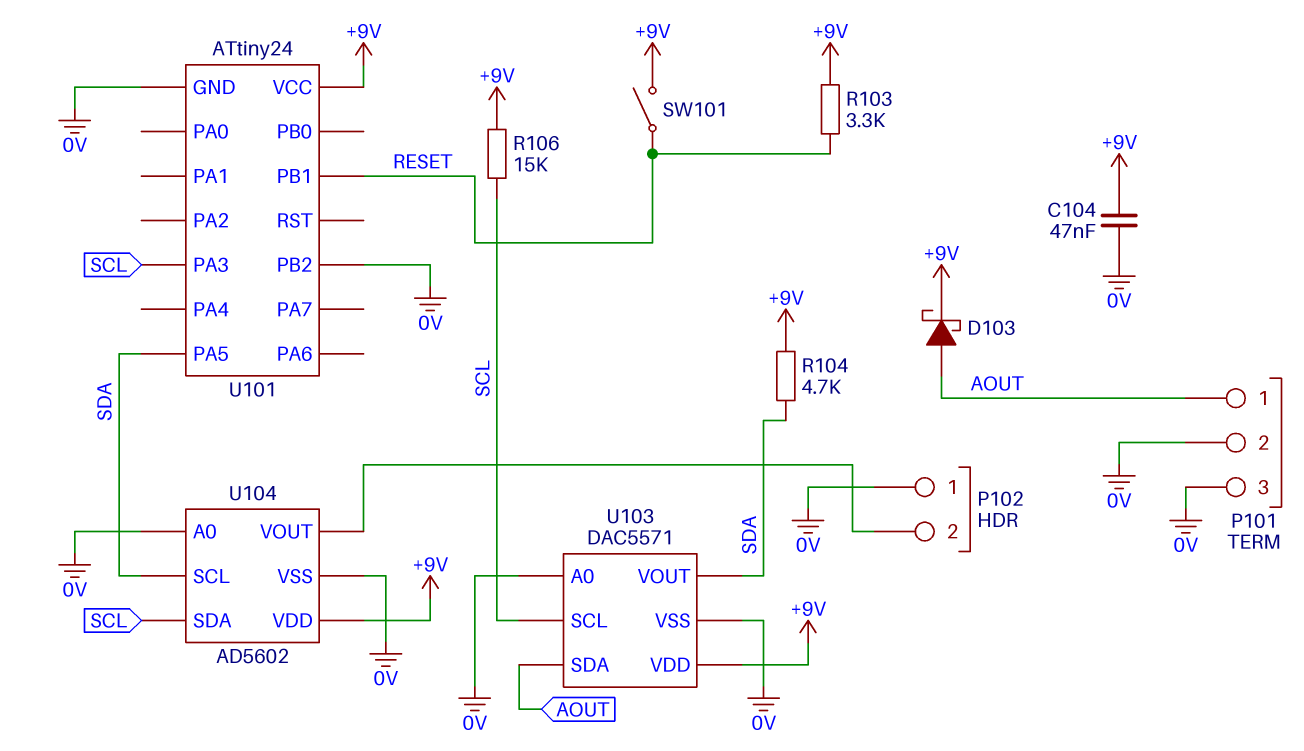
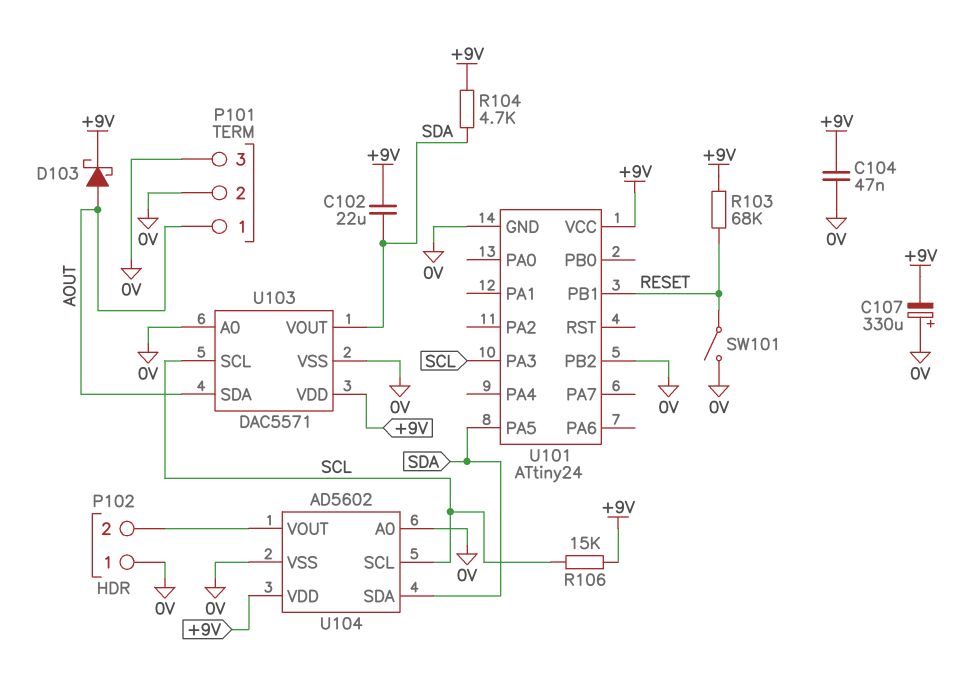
C102: none -> 22uF (+9V, SDA)
C107: none -> 330uF (plus 0V, minus +9V)
R103: 3.3k (+9V, RESET) -> 68k (+9V, RESET)
SW101: switch (+9V, RESET) -> switch (0V, RESET)
U104 pin SCL: SDA -> SCL
U104 pin SDA: SCL -> SDA

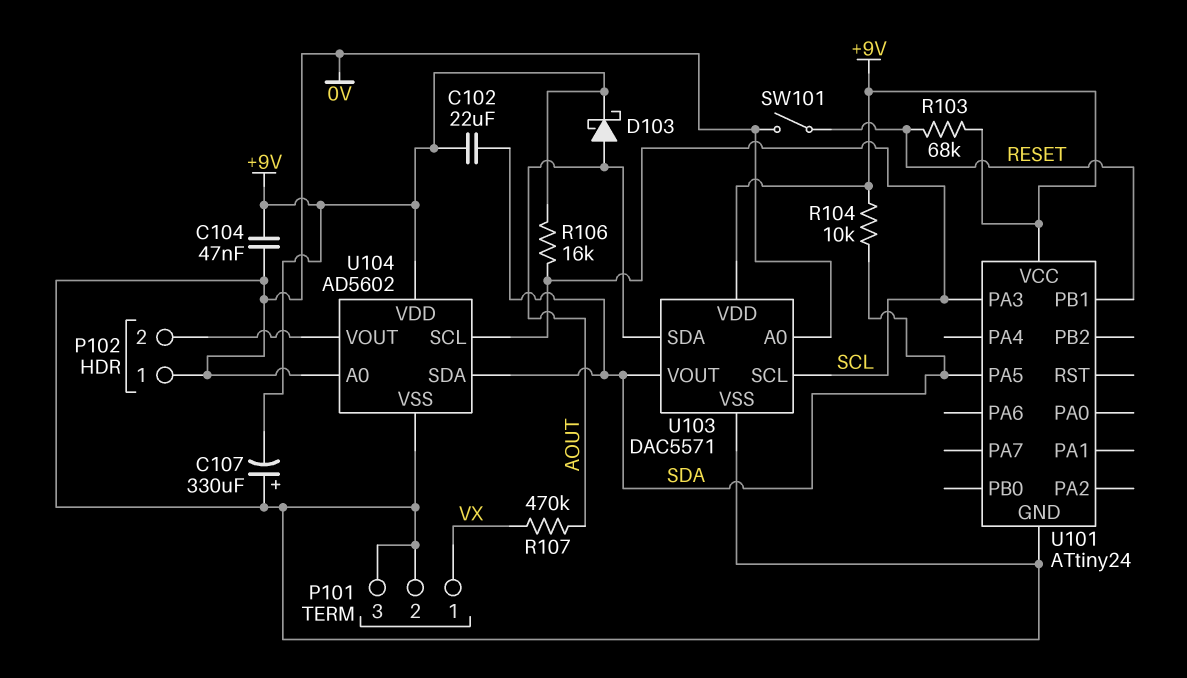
P101 pin 1: AOUT -> VX
R104: 4.7k (+9V, SDA) -> 10k (+9V, SDA)
R106: 15k (+9V, SCL) -> 16k (+9V, SCL)
R107: none -> 470k (AOUT, VX)
U101 pin PB2: 0V -> none

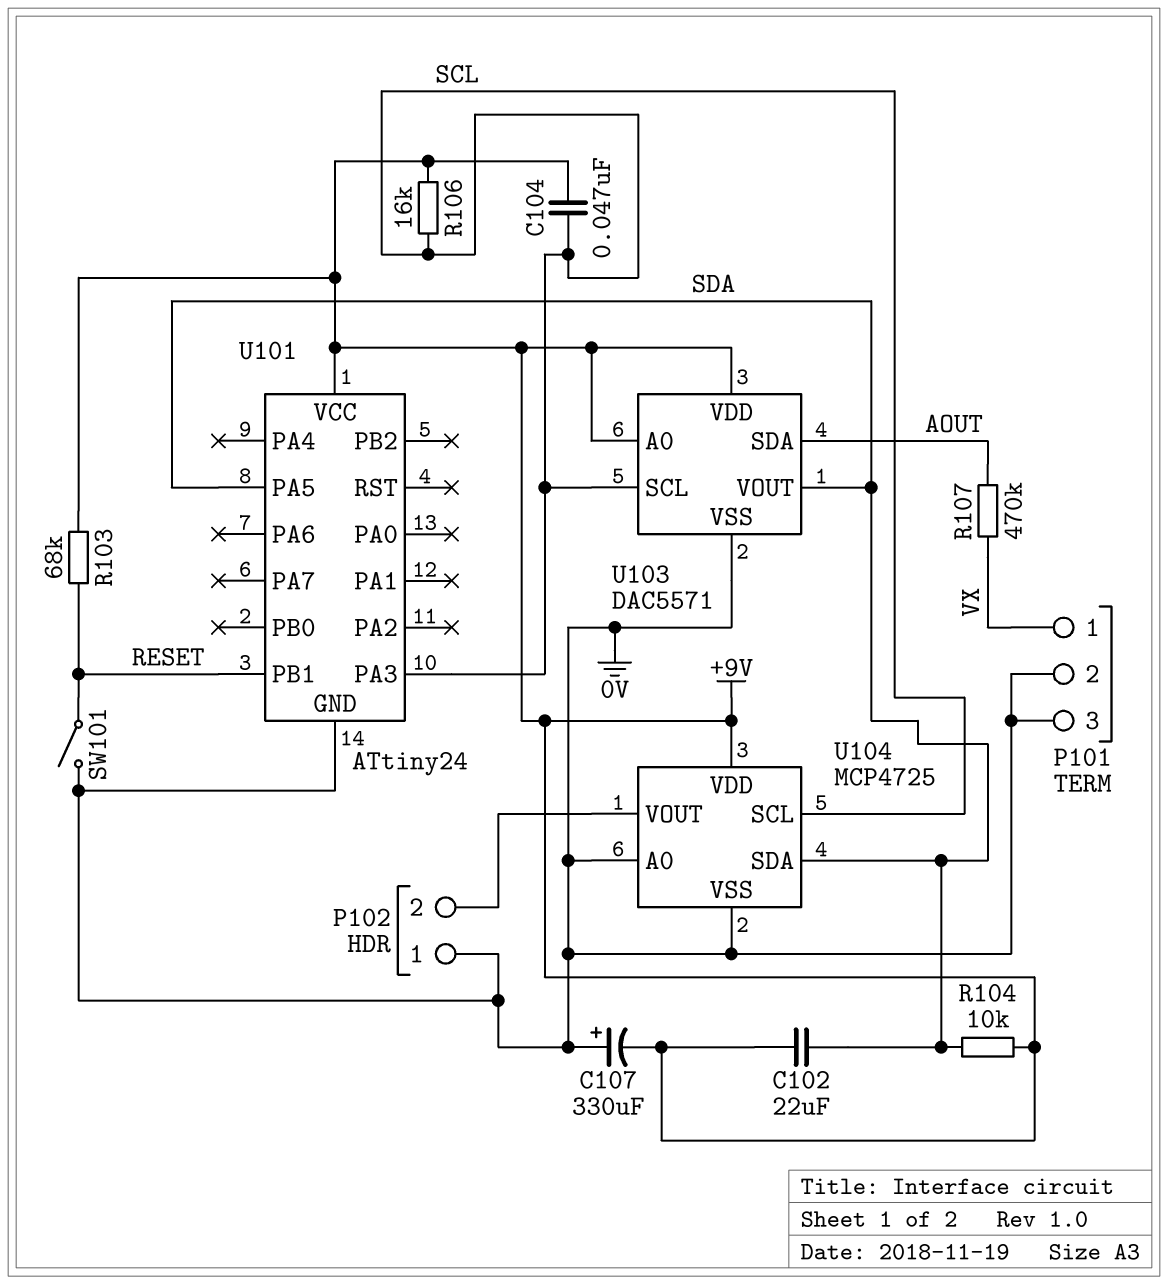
C104: 47nF (+9V, 0V) -> 47nF (+9V, SCL)
D103: schottky (A AOUT, K +9V) -> none
U103 pin A0: 0V -> +9V
U104: AD5602 -> MCP4725

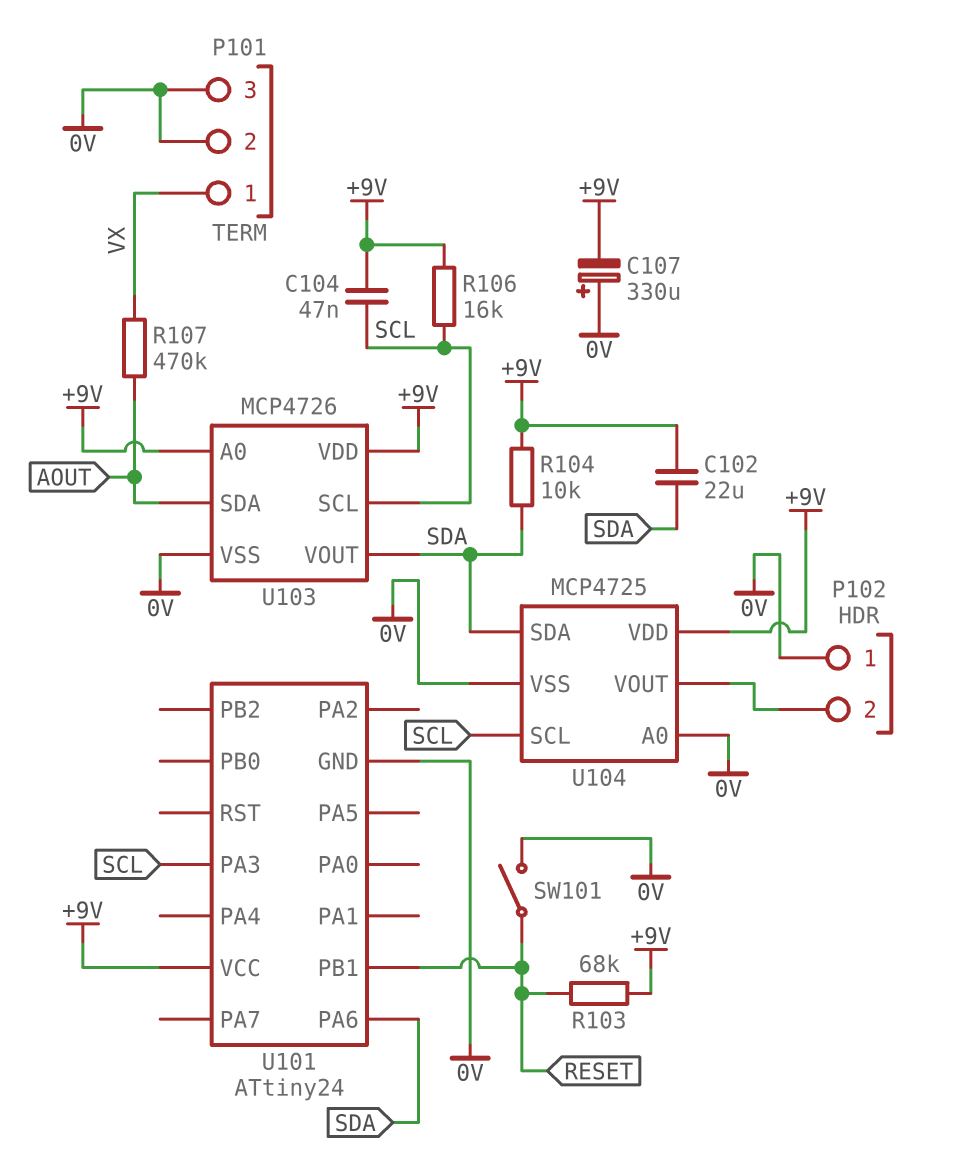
U101 pin PA5: SDA -> none
U101 pin PA6: none -> SDA
U103: DAC5571 -> MCP4726

